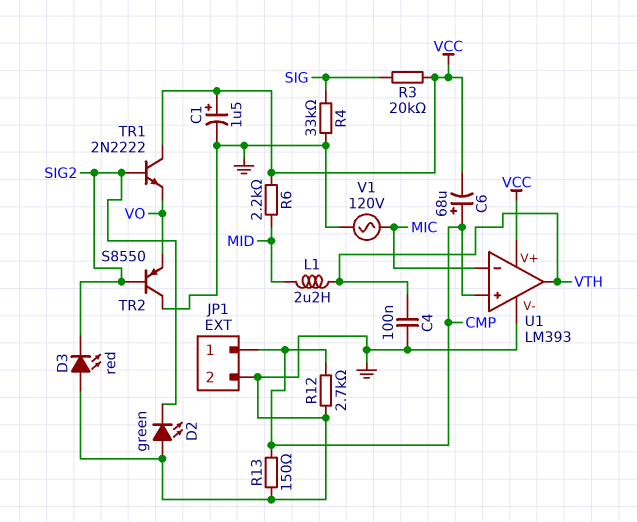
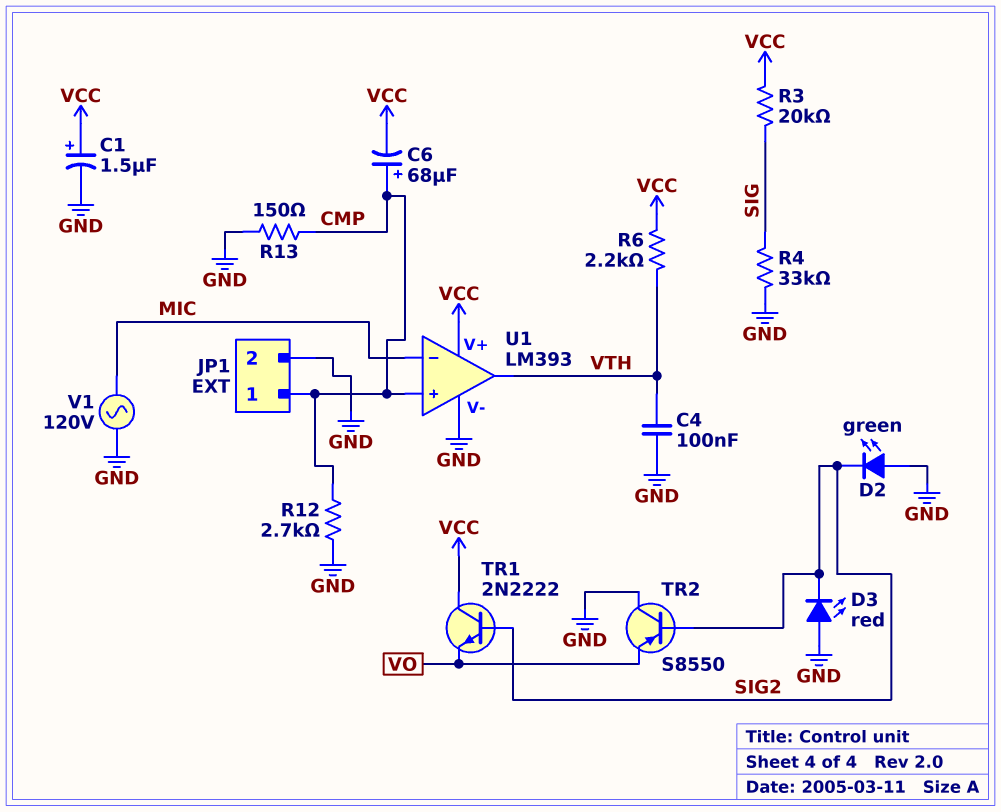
L1: 2.2uH (MID, VTH) -> none
R6: 2.2k (MID, VCC) -> 2.2k (VCC, VTH)

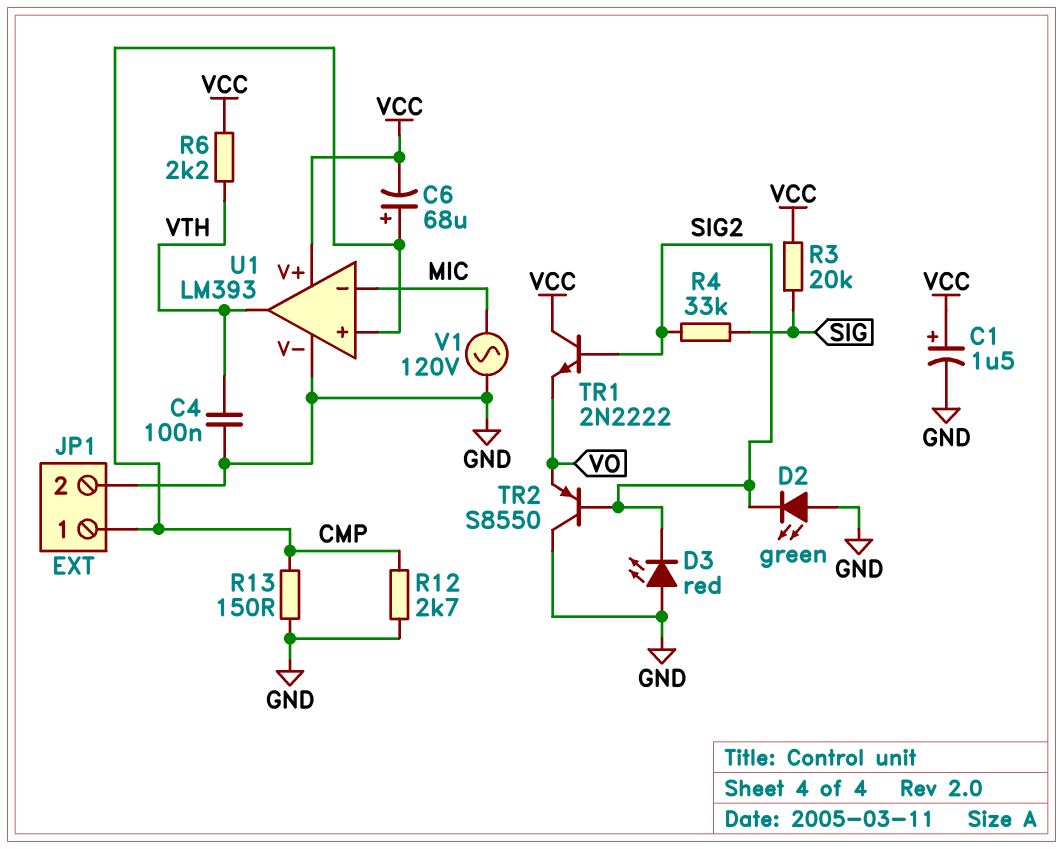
R4: 33k (GND, SIG) -> 33k (SIG, SIG2)

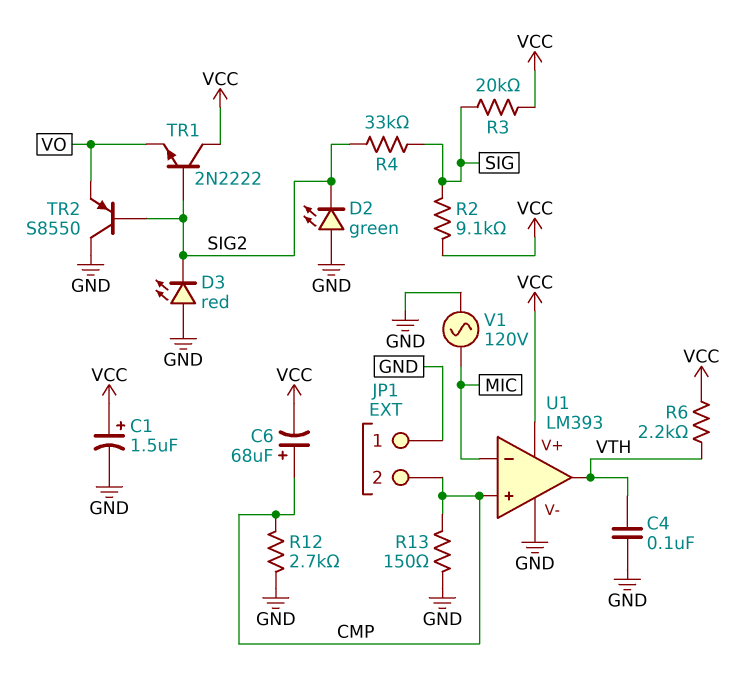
JP1 pin 1: CMP -> GND
JP1 pin 2: GND -> CMP
R2: none -> 9.1k (SIG, VCC)

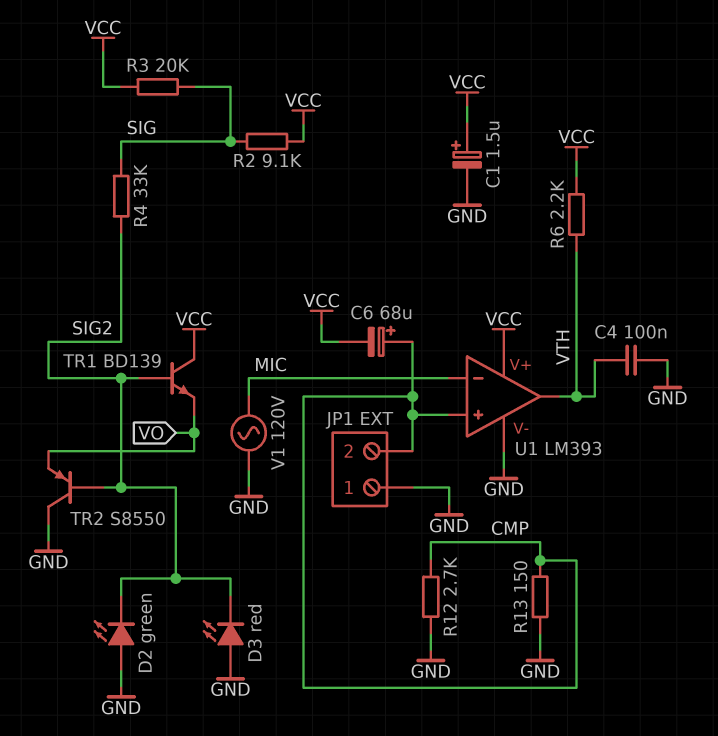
TR1: NPN 2N2222 (B SIG2, C VCC, E VO) -> NPN BD139 (B SIG2, C VCC, E VO)

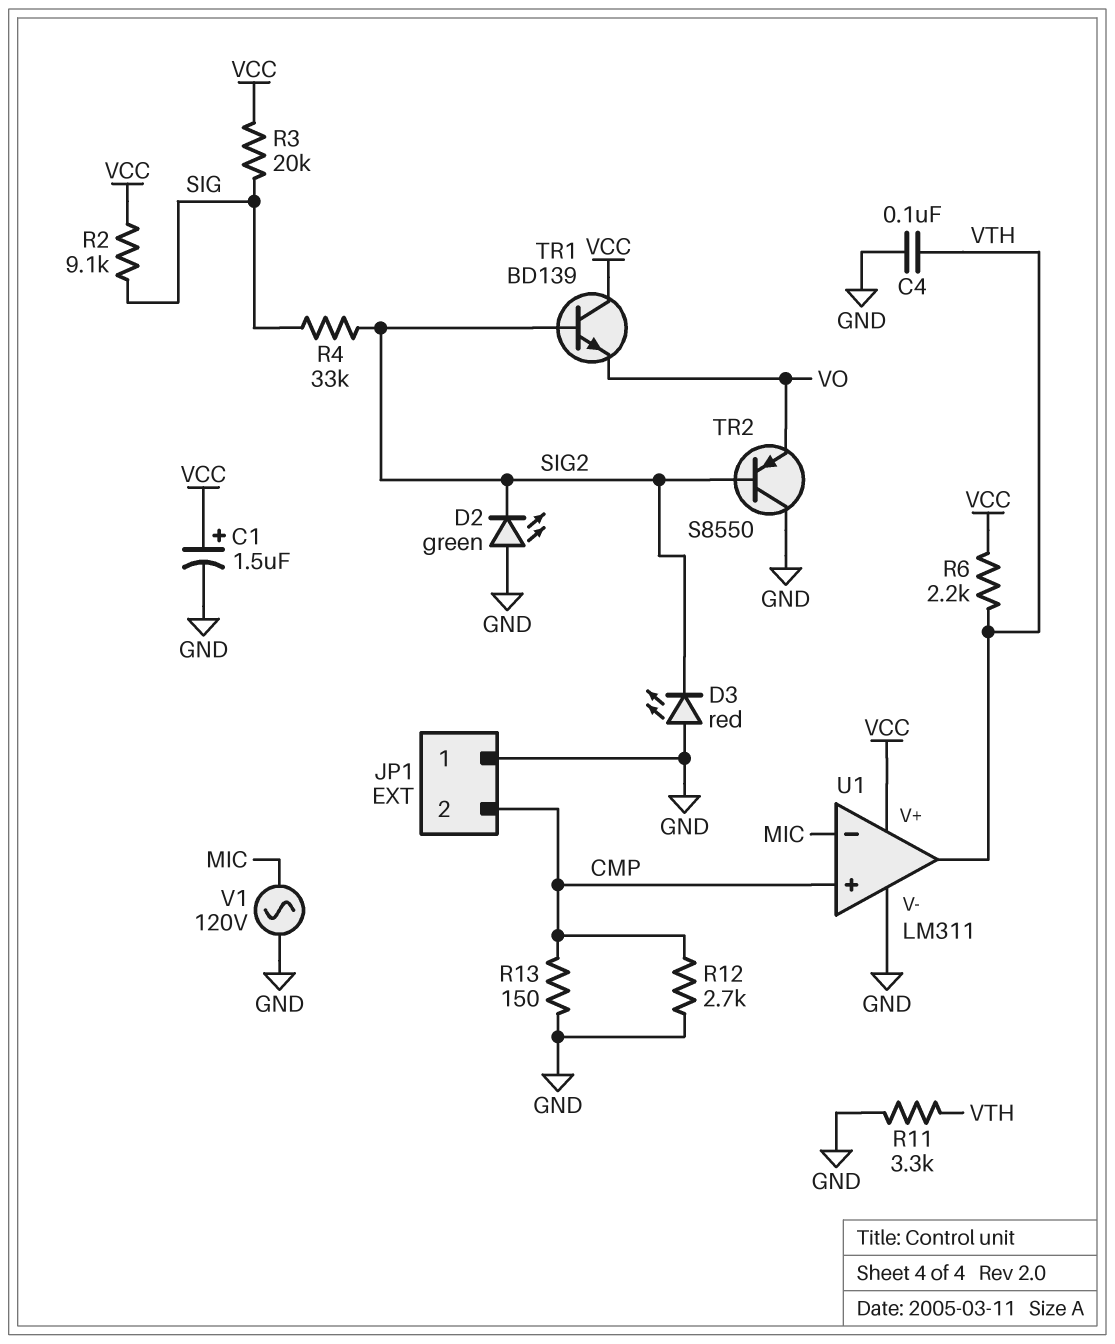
C6: 68uF (plus CMP, minus VCC) -> none
R11: none -> 3.3k (GND, VTH)
U1: LM393 -> LM311

